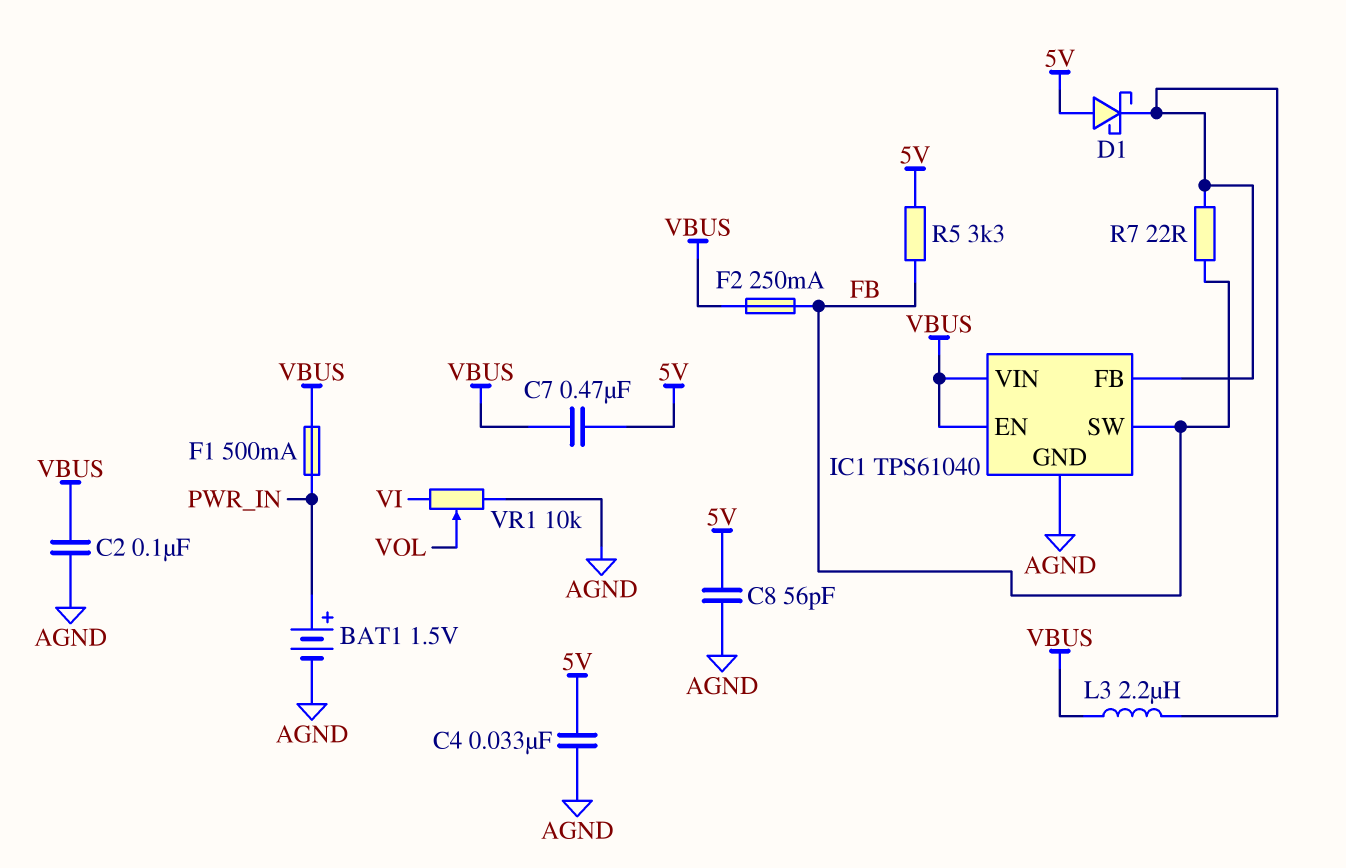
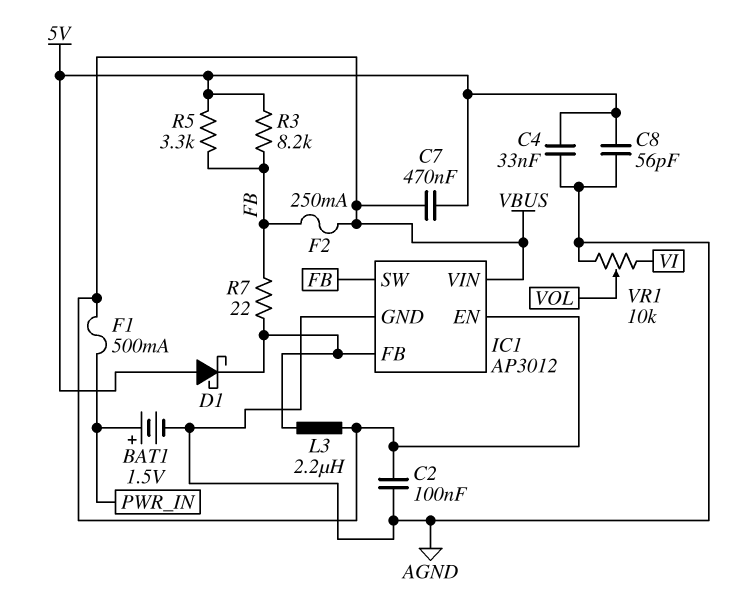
IC1: TPS61040 -> AP3012
R3: none -> 8.2k (5V, FB)

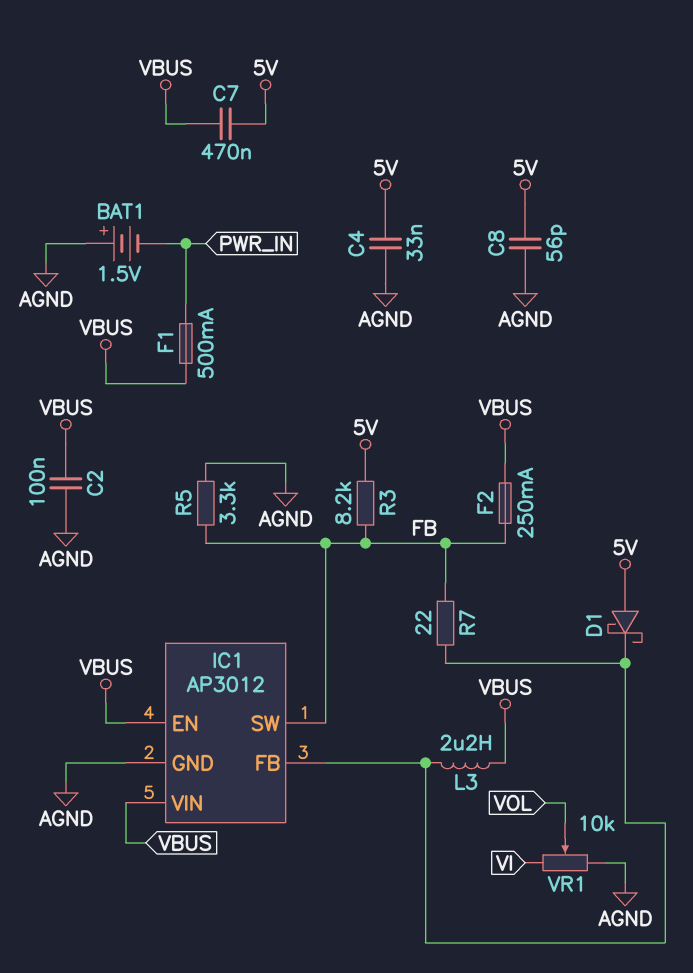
BAT1: 1.5V (plus PWR_IN, minus AGND) -> 1.5V (plus AGND, minus PWR_IN)
R5: 3.3k (5V, FB) -> 3.3k (AGND, FB)

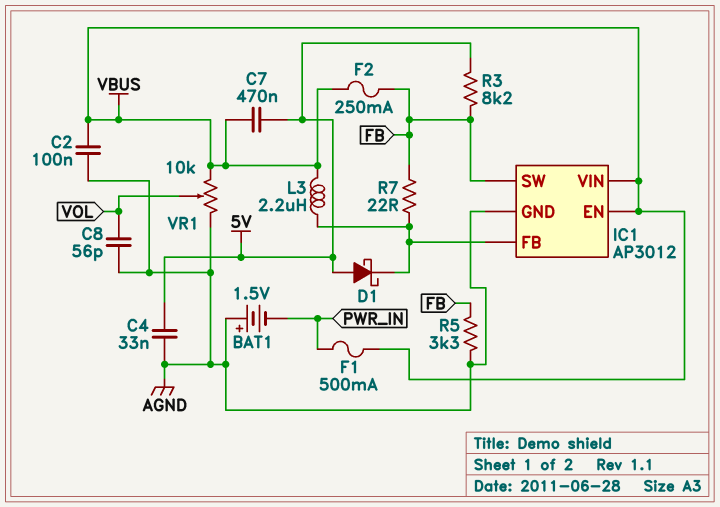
C8: 56pF (5V, AGND) -> 56pF (AGND, VOL)
VR1: 10k (AGND, VI, wiper VOL) -> 10k (AGND, VBUS, wiper VOL)

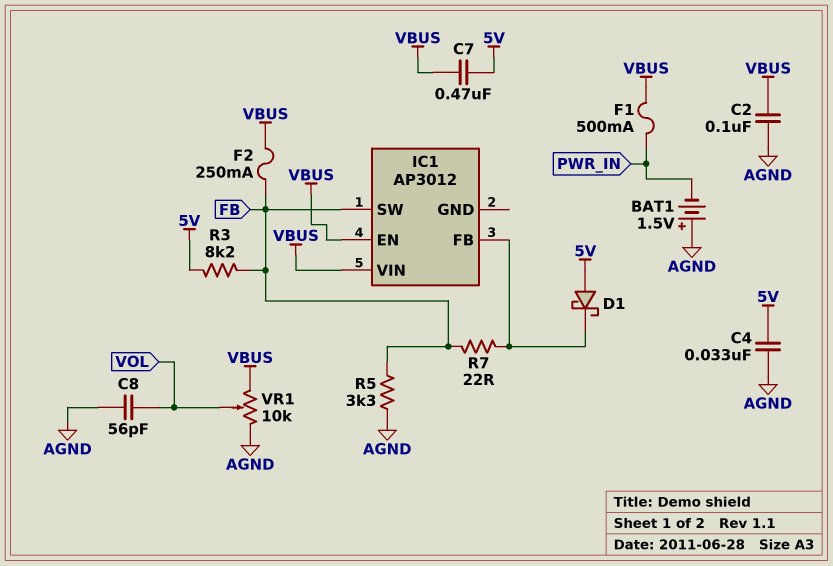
IC1 pin GND: AGND -> none
L3: 2.2uH (IC1/FB, VBUS) -> none

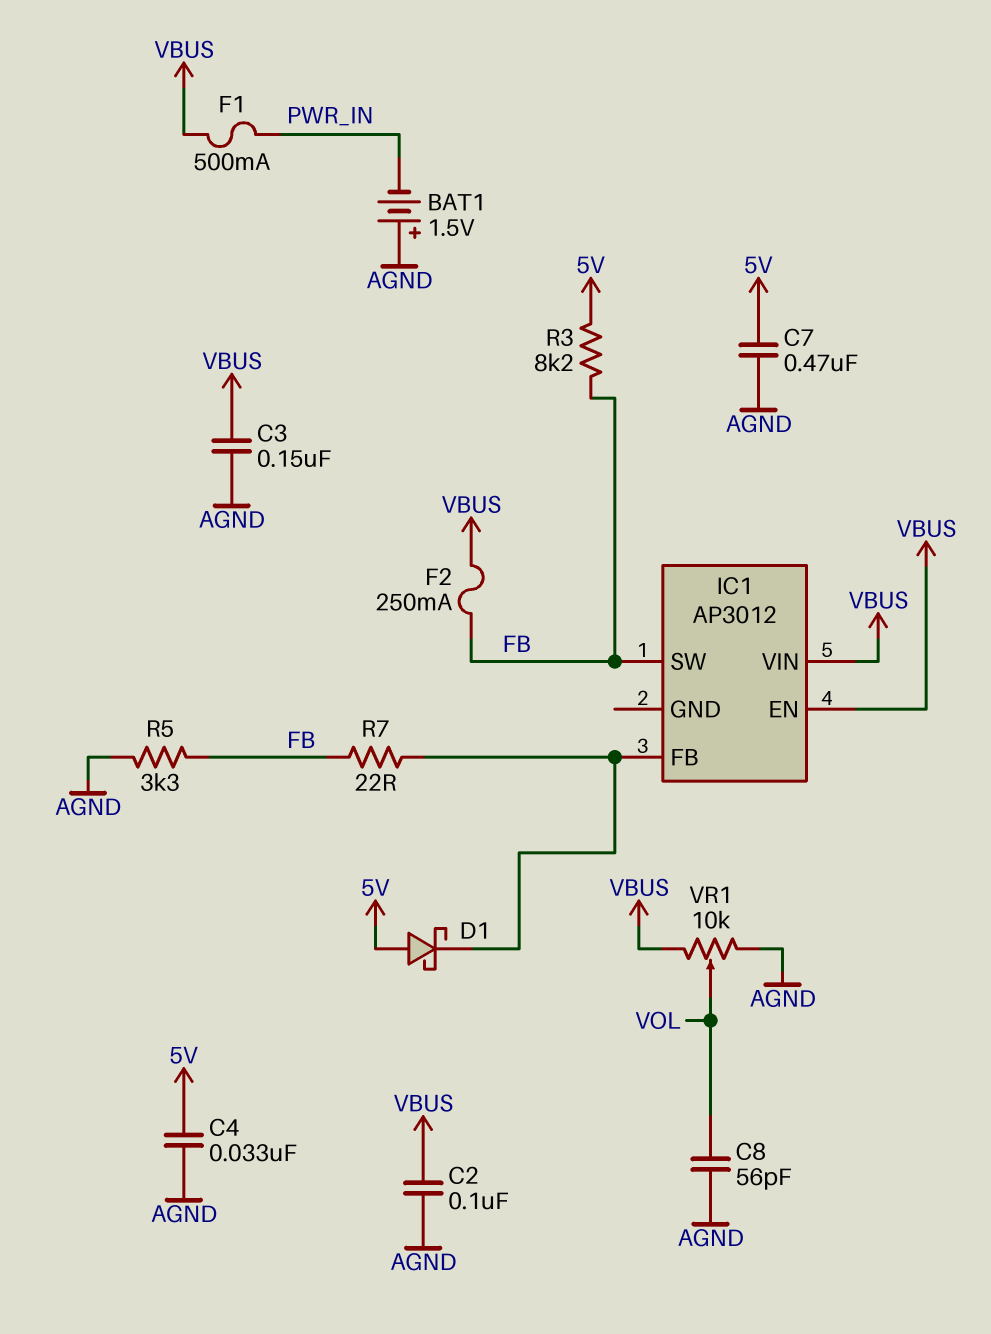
C3: none -> 150nF (AGND, VBUS)
C7: 470nF (5V, VBUS) -> 470nF (5V, AGND)

